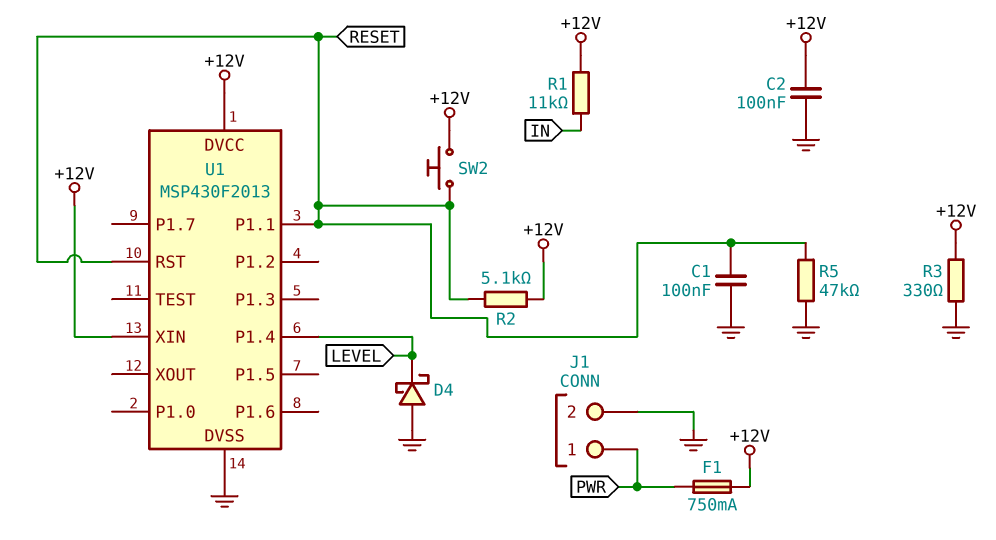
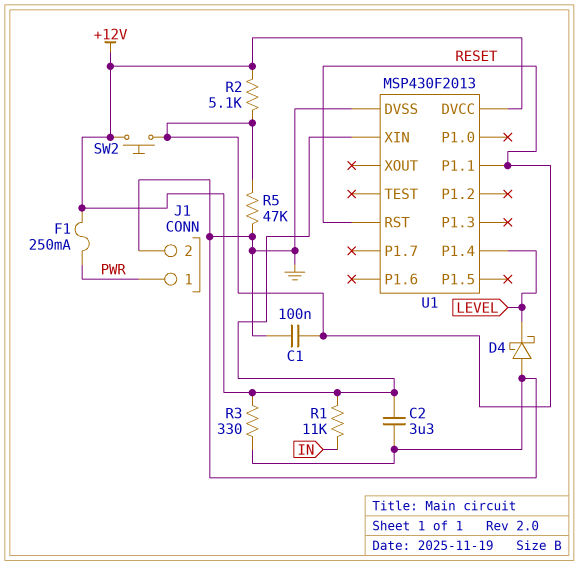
C2: 100nF (+12V, GND) -> 3.3uF (+12V, GND)
F1: 750mA (+12V, PWR) -> 250mA (+12V, PWR)

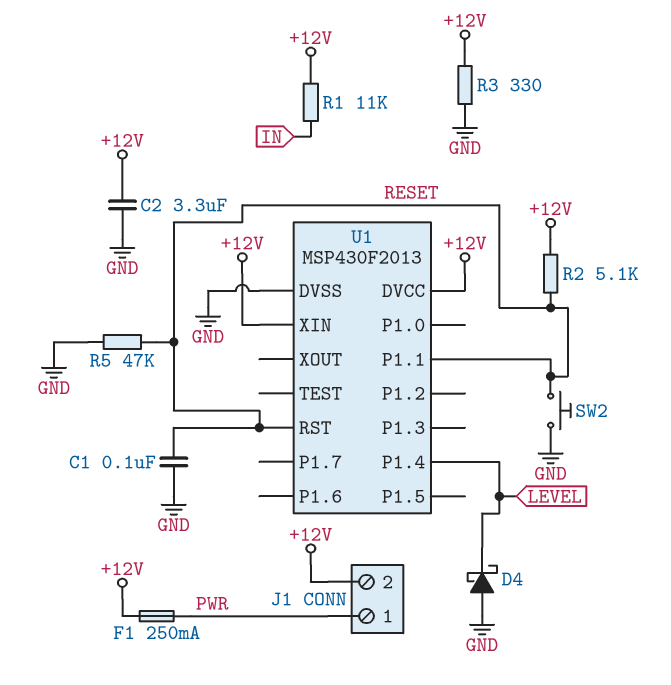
J1 pin 2: GND -> +12V
SW2: button (+12V, RESET) -> button (GND, RESET)

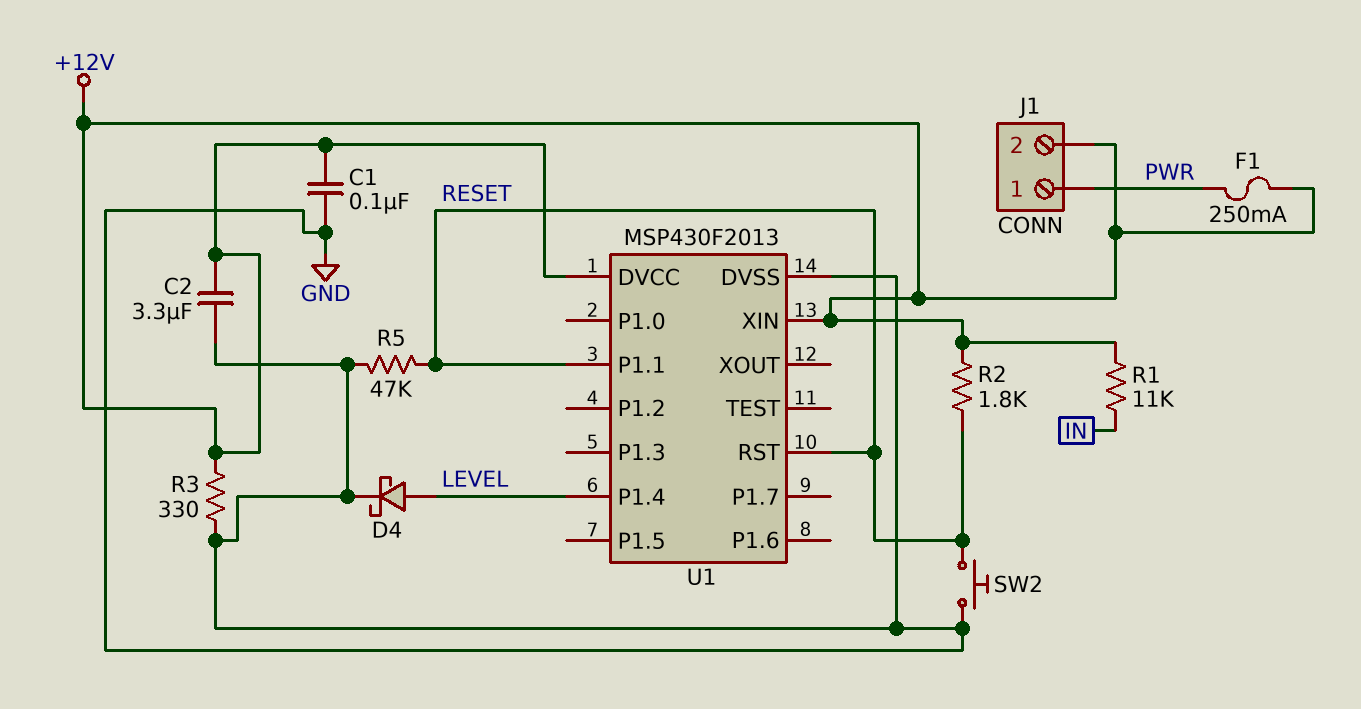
C1: 100nF (GND, RESET) -> 100nF (+12V, GND)
D4: schottky (A GND, K LEVEL) -> schottky (A LEVEL, K GND)
R2: 5.1k (+12V, RESET) -> 1.8k (+12V, RESET)

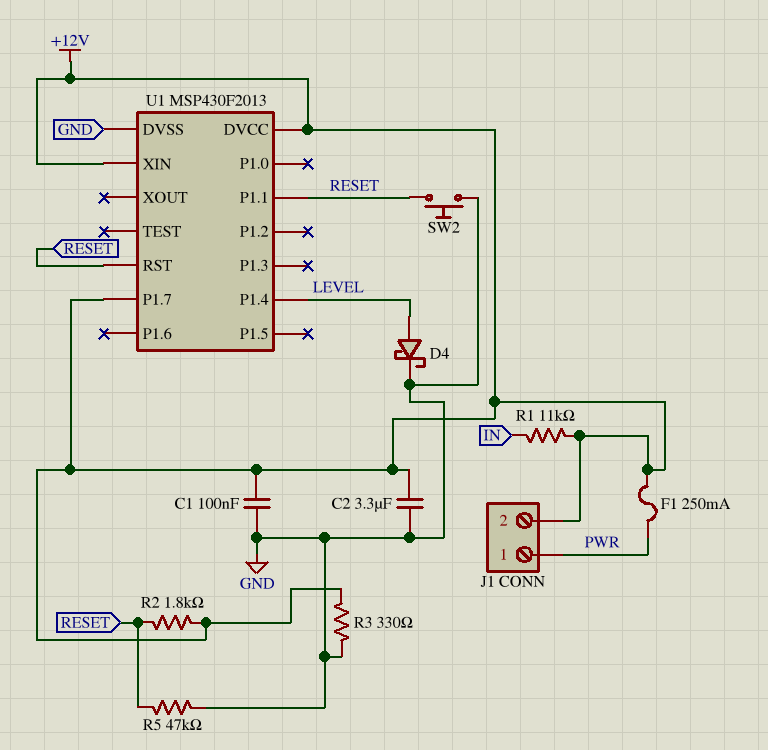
U1 pin P1.7: none -> +12V

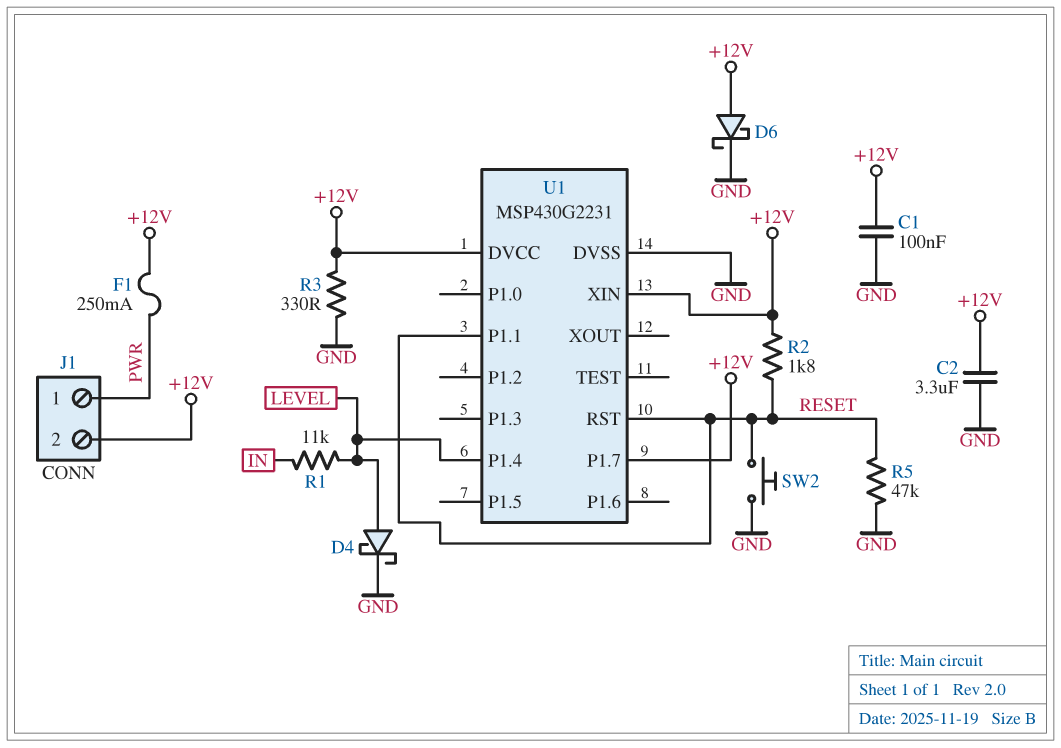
D6: none -> schottky (A +12V, K GND)
R1: 11k (+12V, IN) -> 11k (IN, LEVEL)
U1: MSP430F2013 -> MSP430G2231

